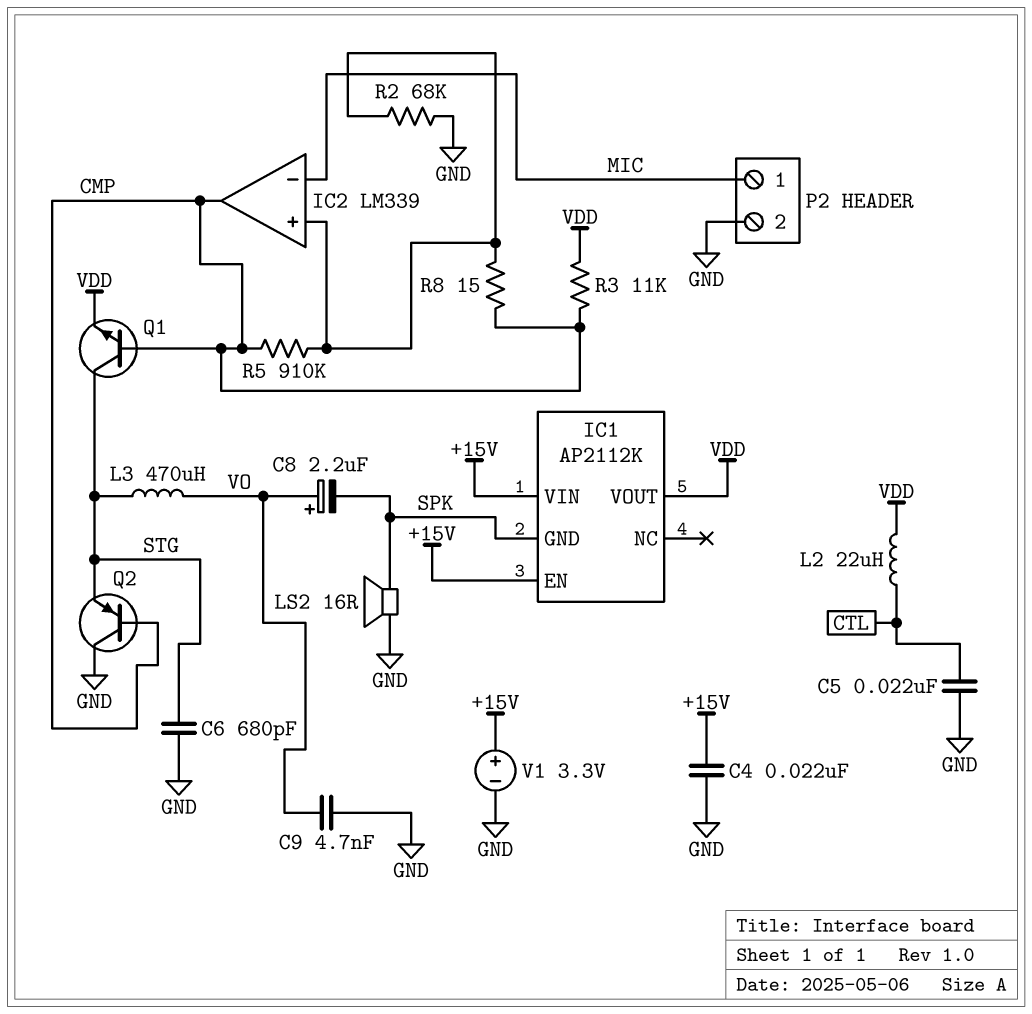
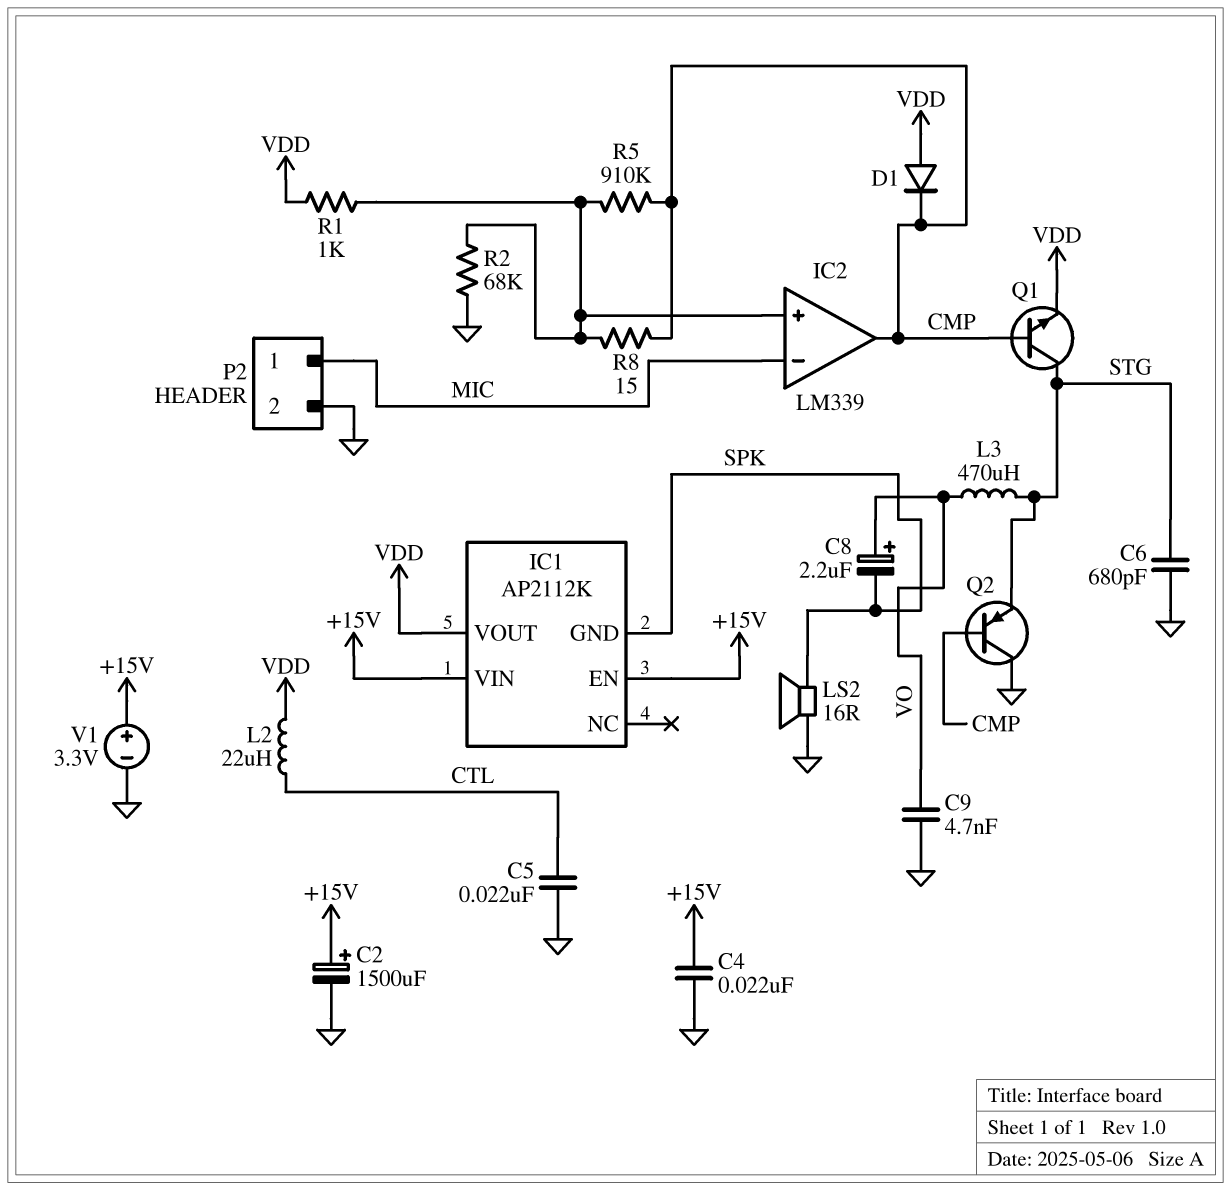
C2: none -> 1500uF (plus +15V, minus GND)
D1: none -> diode (A VDD, K CMP)
R1: none -> 1k (IC2/in+, VDD)
R3: 11k (CMP, VDD) -> none

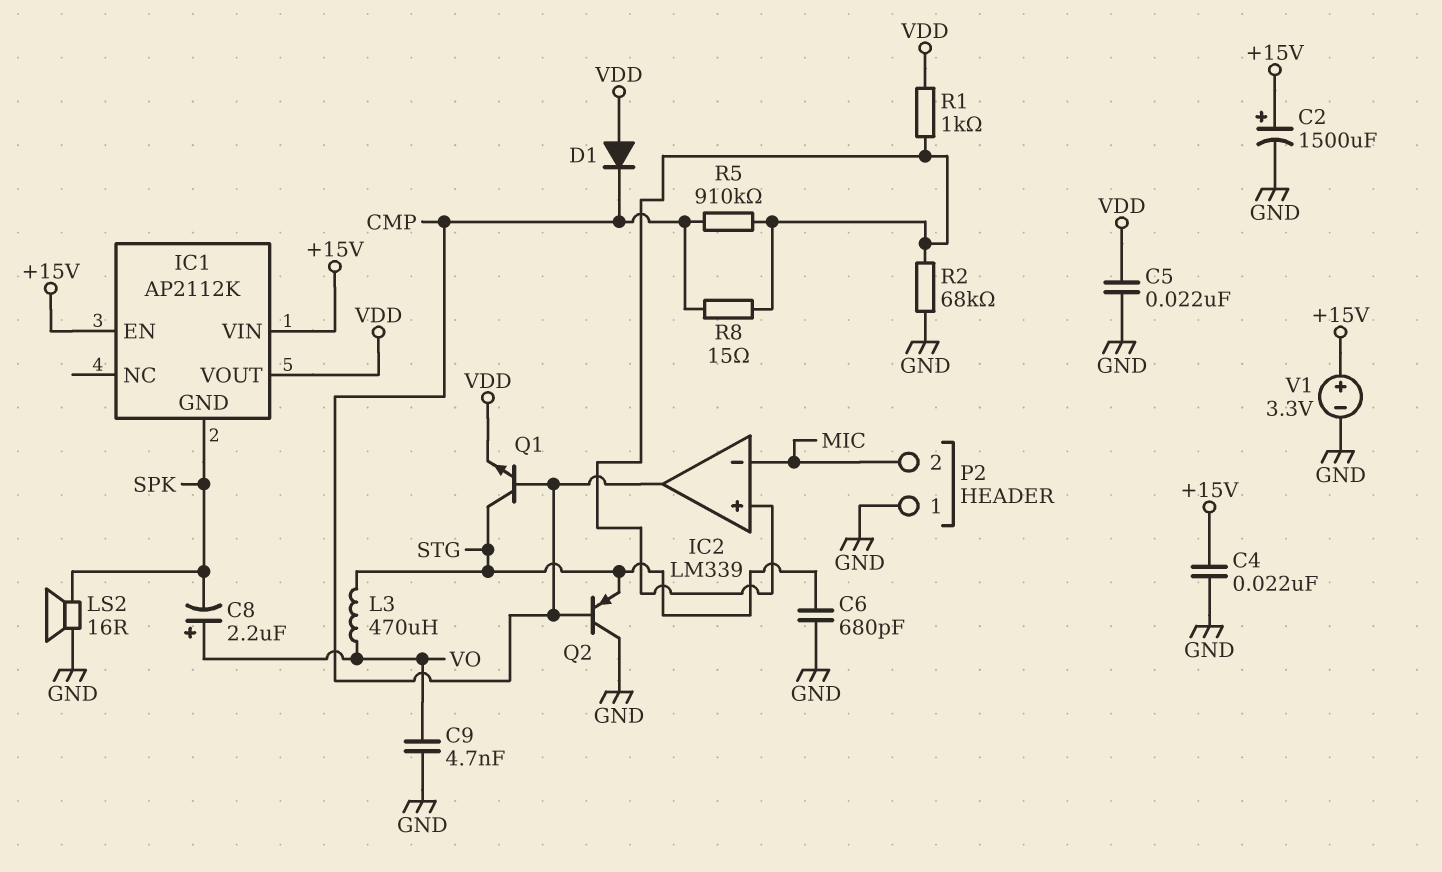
C5: 22nF (CTL, GND) -> 22nF (GND, VDD)
L2: 22uH (CTL, VDD) -> none
P2 pin 1: MIC -> GND
P2 pin 2: GND -> MIC

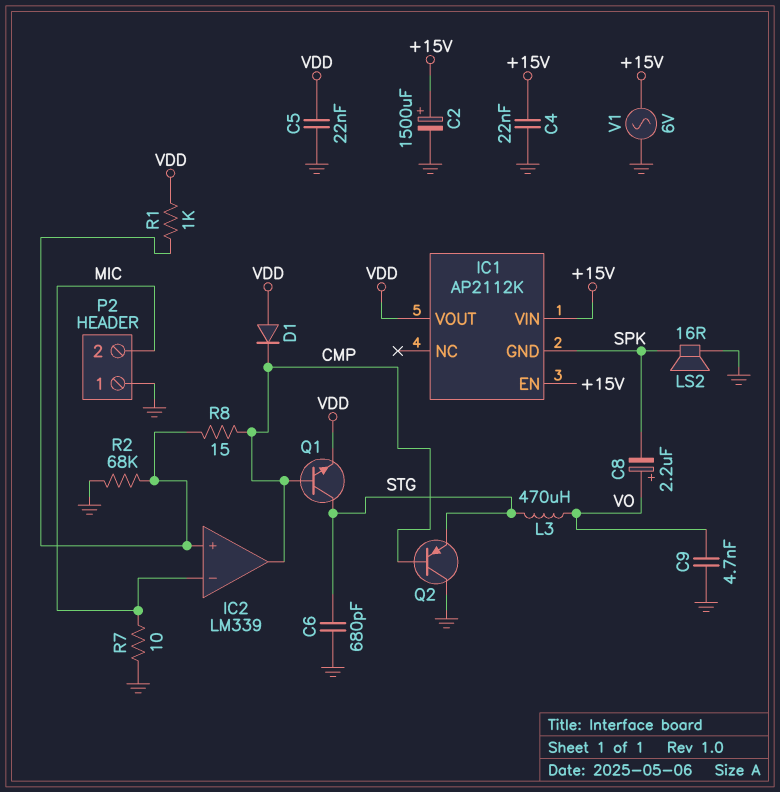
R5: 910k (CMP, IC2/in+) -> none
R7: none -> 10 (GND, MIC)
V1: 3.3V (plus +15V, minus GND) -> AC 6V (+15V, GND)

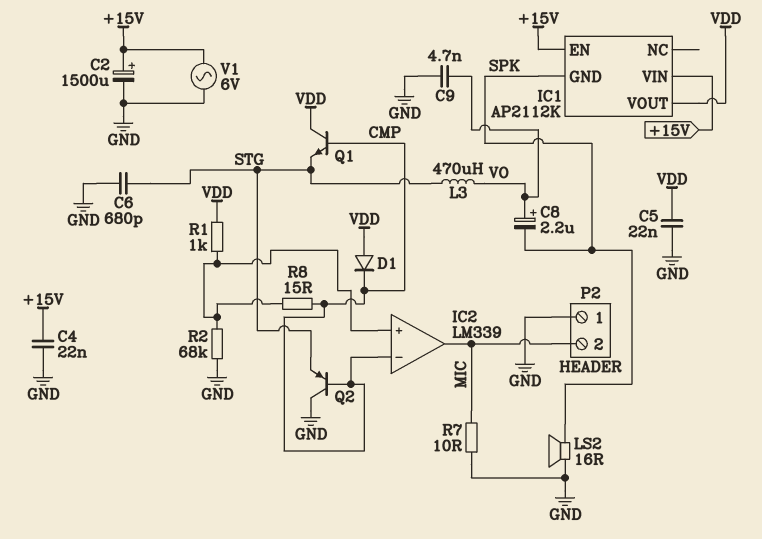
IC2 pin in-: MIC -> CMP
IC2 pin out: CMP -> MIC
Q1: NPN (B CMP, C STG, E VDD) -> NPN (B CMP, C VDD, E STG)

